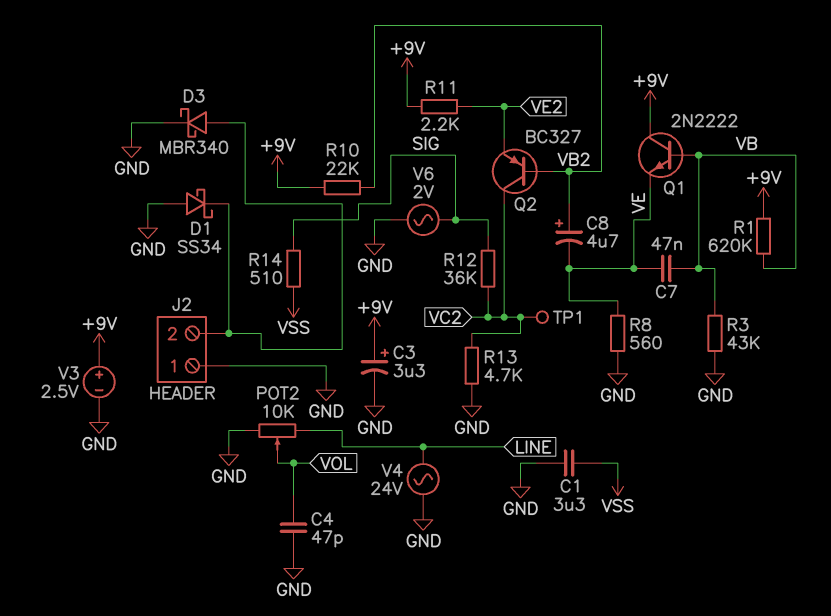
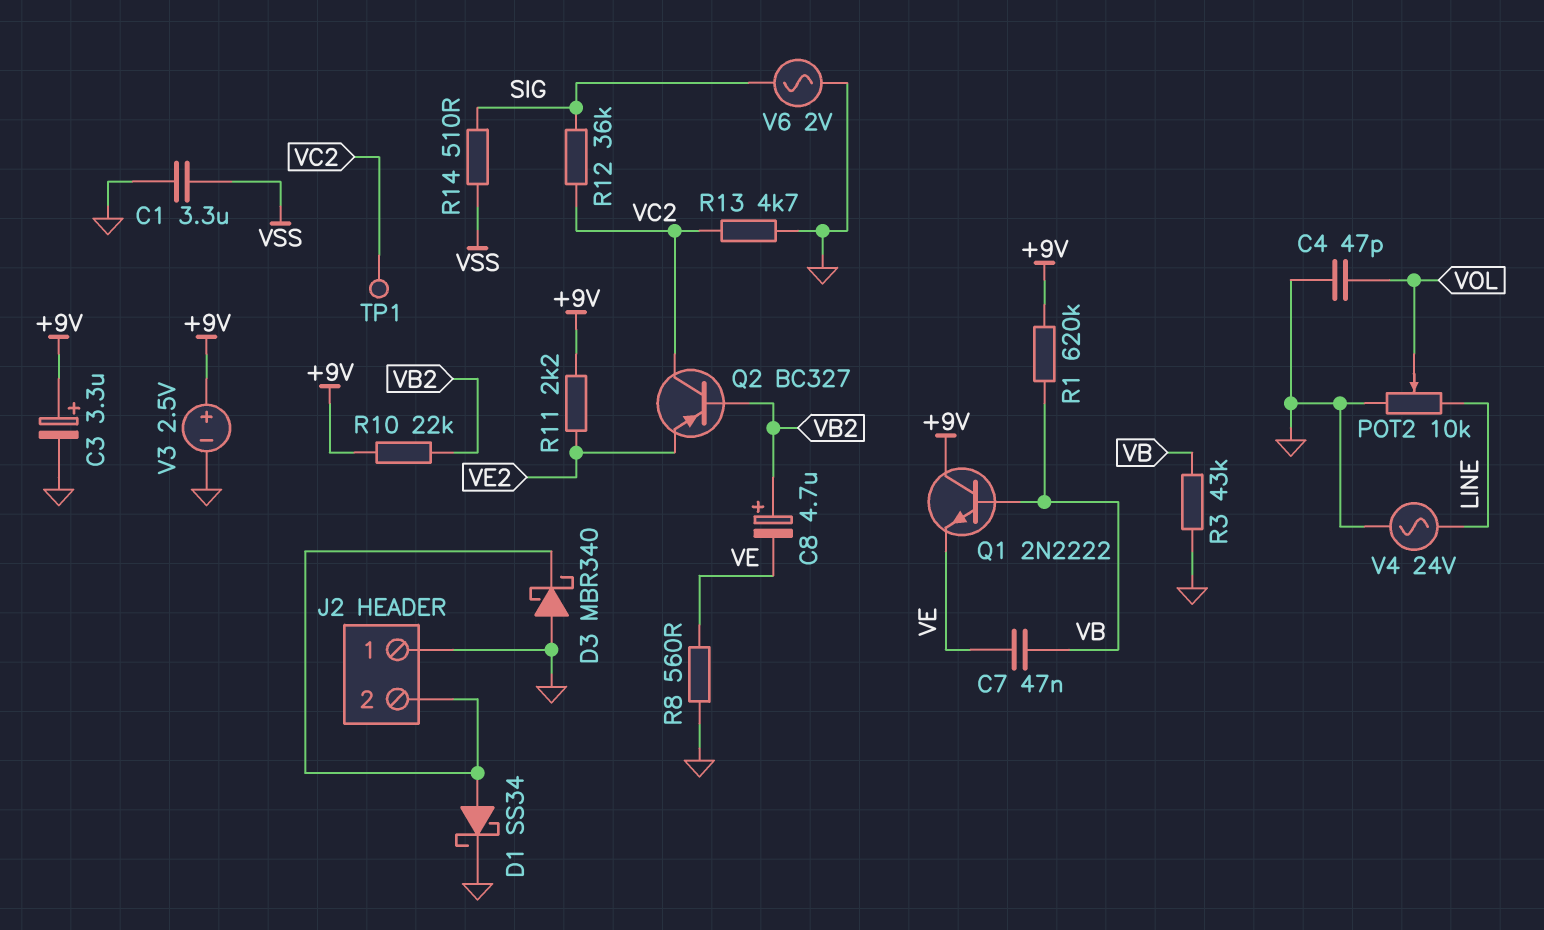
D1: schottky SS34 (A GND, K J2/2) -> schottky SS34 (A J2/2, K GND)
D3: schottky MBR340 (A J2/2, K GND) -> schottky MBR340 (A GND, K J2/2)

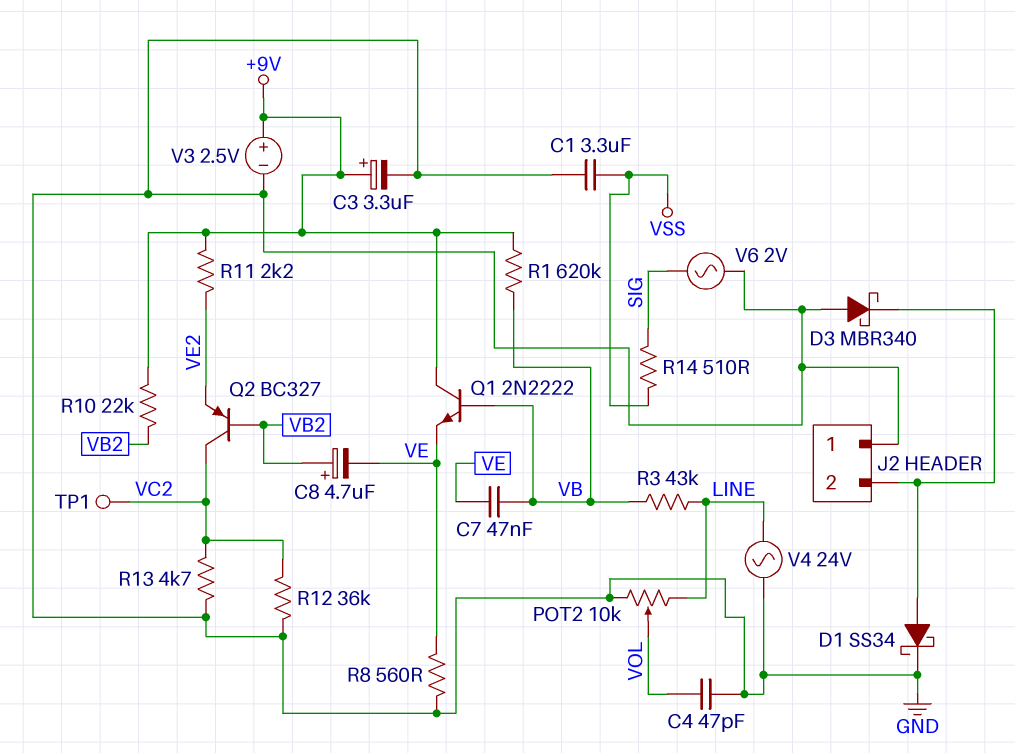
R3: 43k (GND, VB) -> 43k (LINE, VB)
R12: 36k (SIG, VC2) -> 36k (GND, VC2)

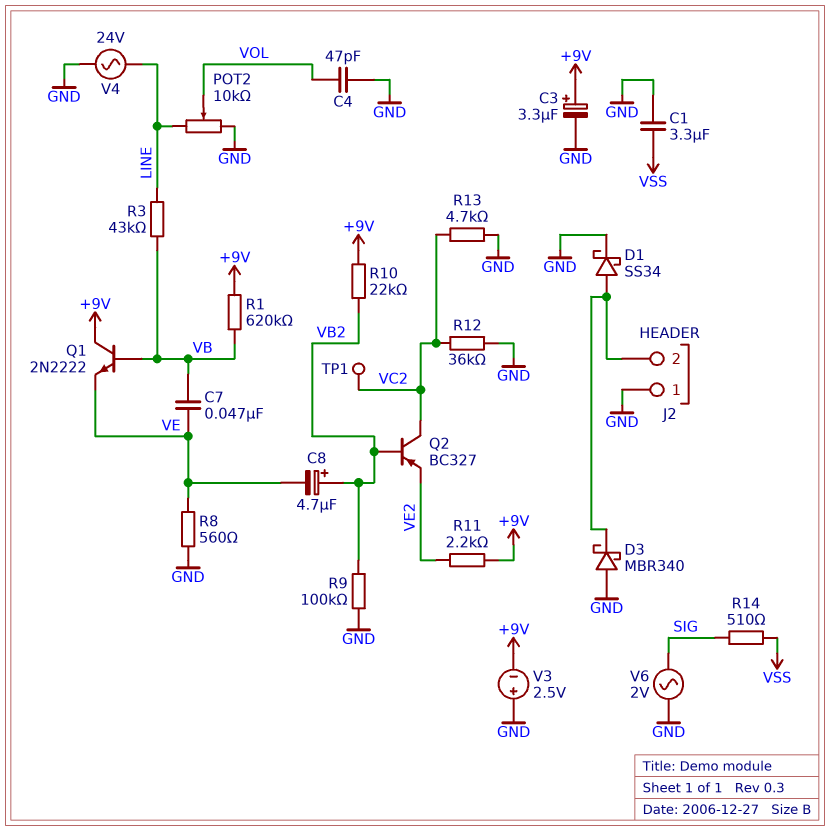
R9: none -> 100k (GND, VB2)
V3: 2.5V (plus +9V, minus GND) -> 2.5V (plus GND, minus +9V)

